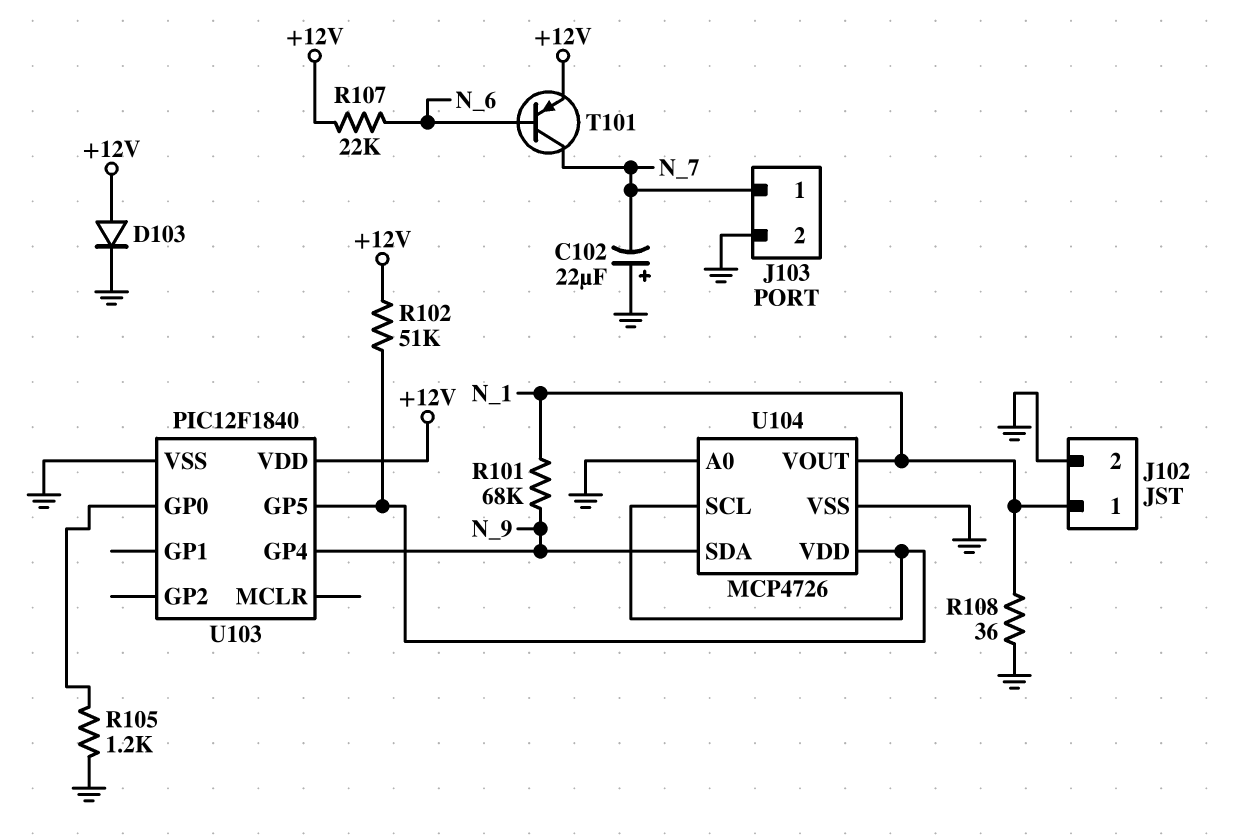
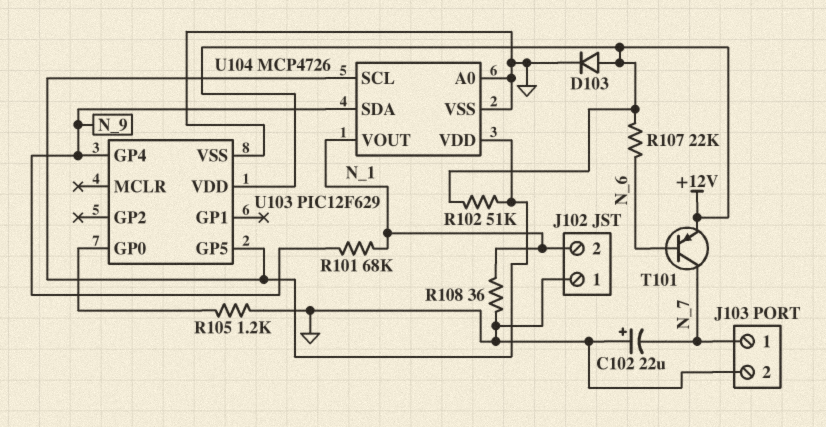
J102 pin 1: N_1 -> GND
J102 pin 2: GND -> N_1
U103: PIC12F1840 -> PIC12F629

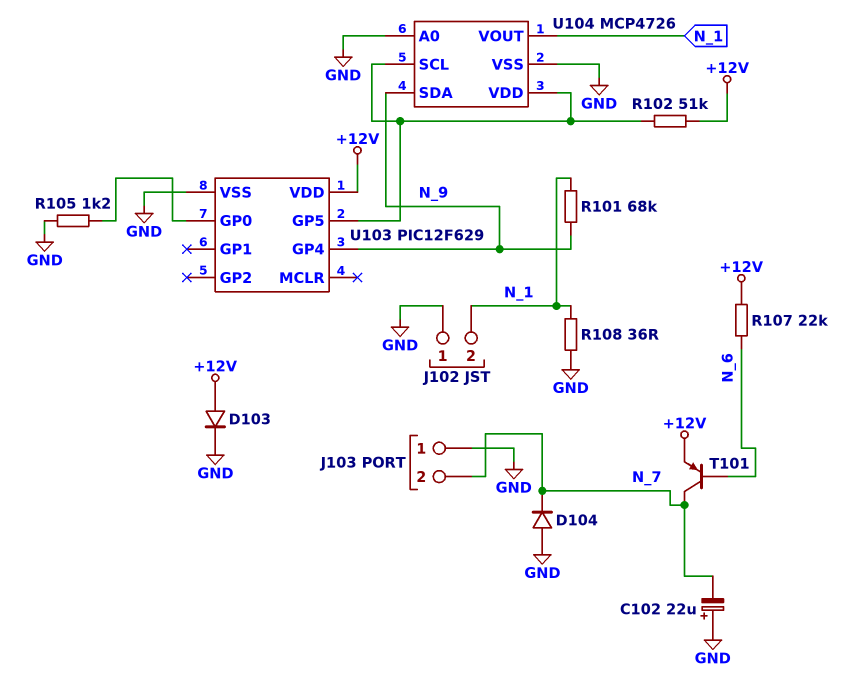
D104: none -> diode (A GND, K N_7)
J103 pin 1: N_7 -> GND
J103 pin 2: GND -> N_7

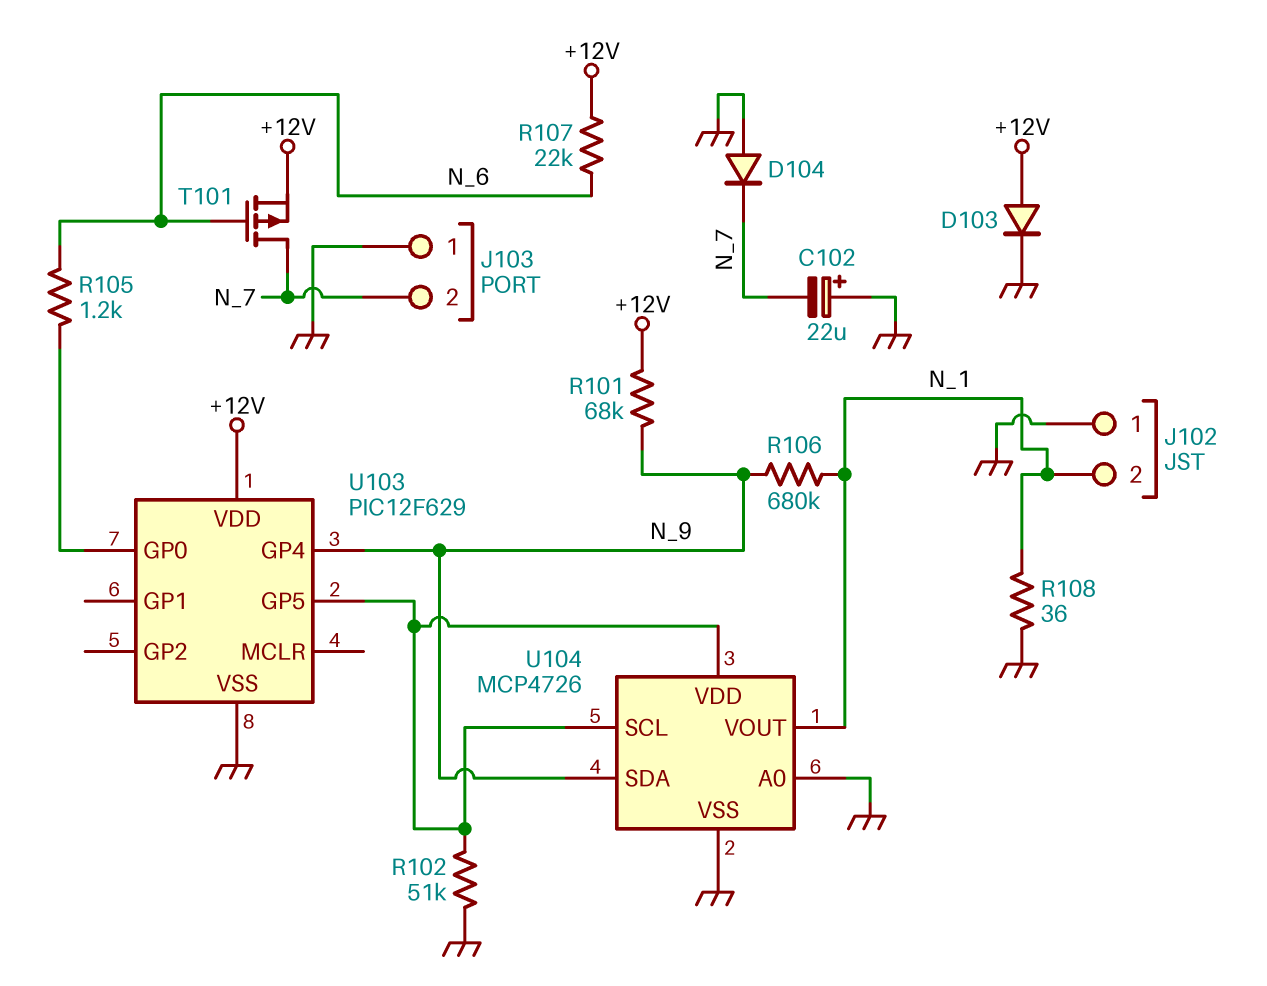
R101: 68k (N_1, N_9) -> 68k (+12V, N_9)
R102: 51k (+12V, U103/GP5) -> 51k (GND, U103/GP5)
R105: 1.2k (GND, U103/GP0) -> 1.2k (N_6, U103/GP0)
R106: none -> 680k (N_1, N_9)
T101: PNP (B N_6, C N_7, E +12V) -> PMOS (G N_6, D N_7, S +12V)

